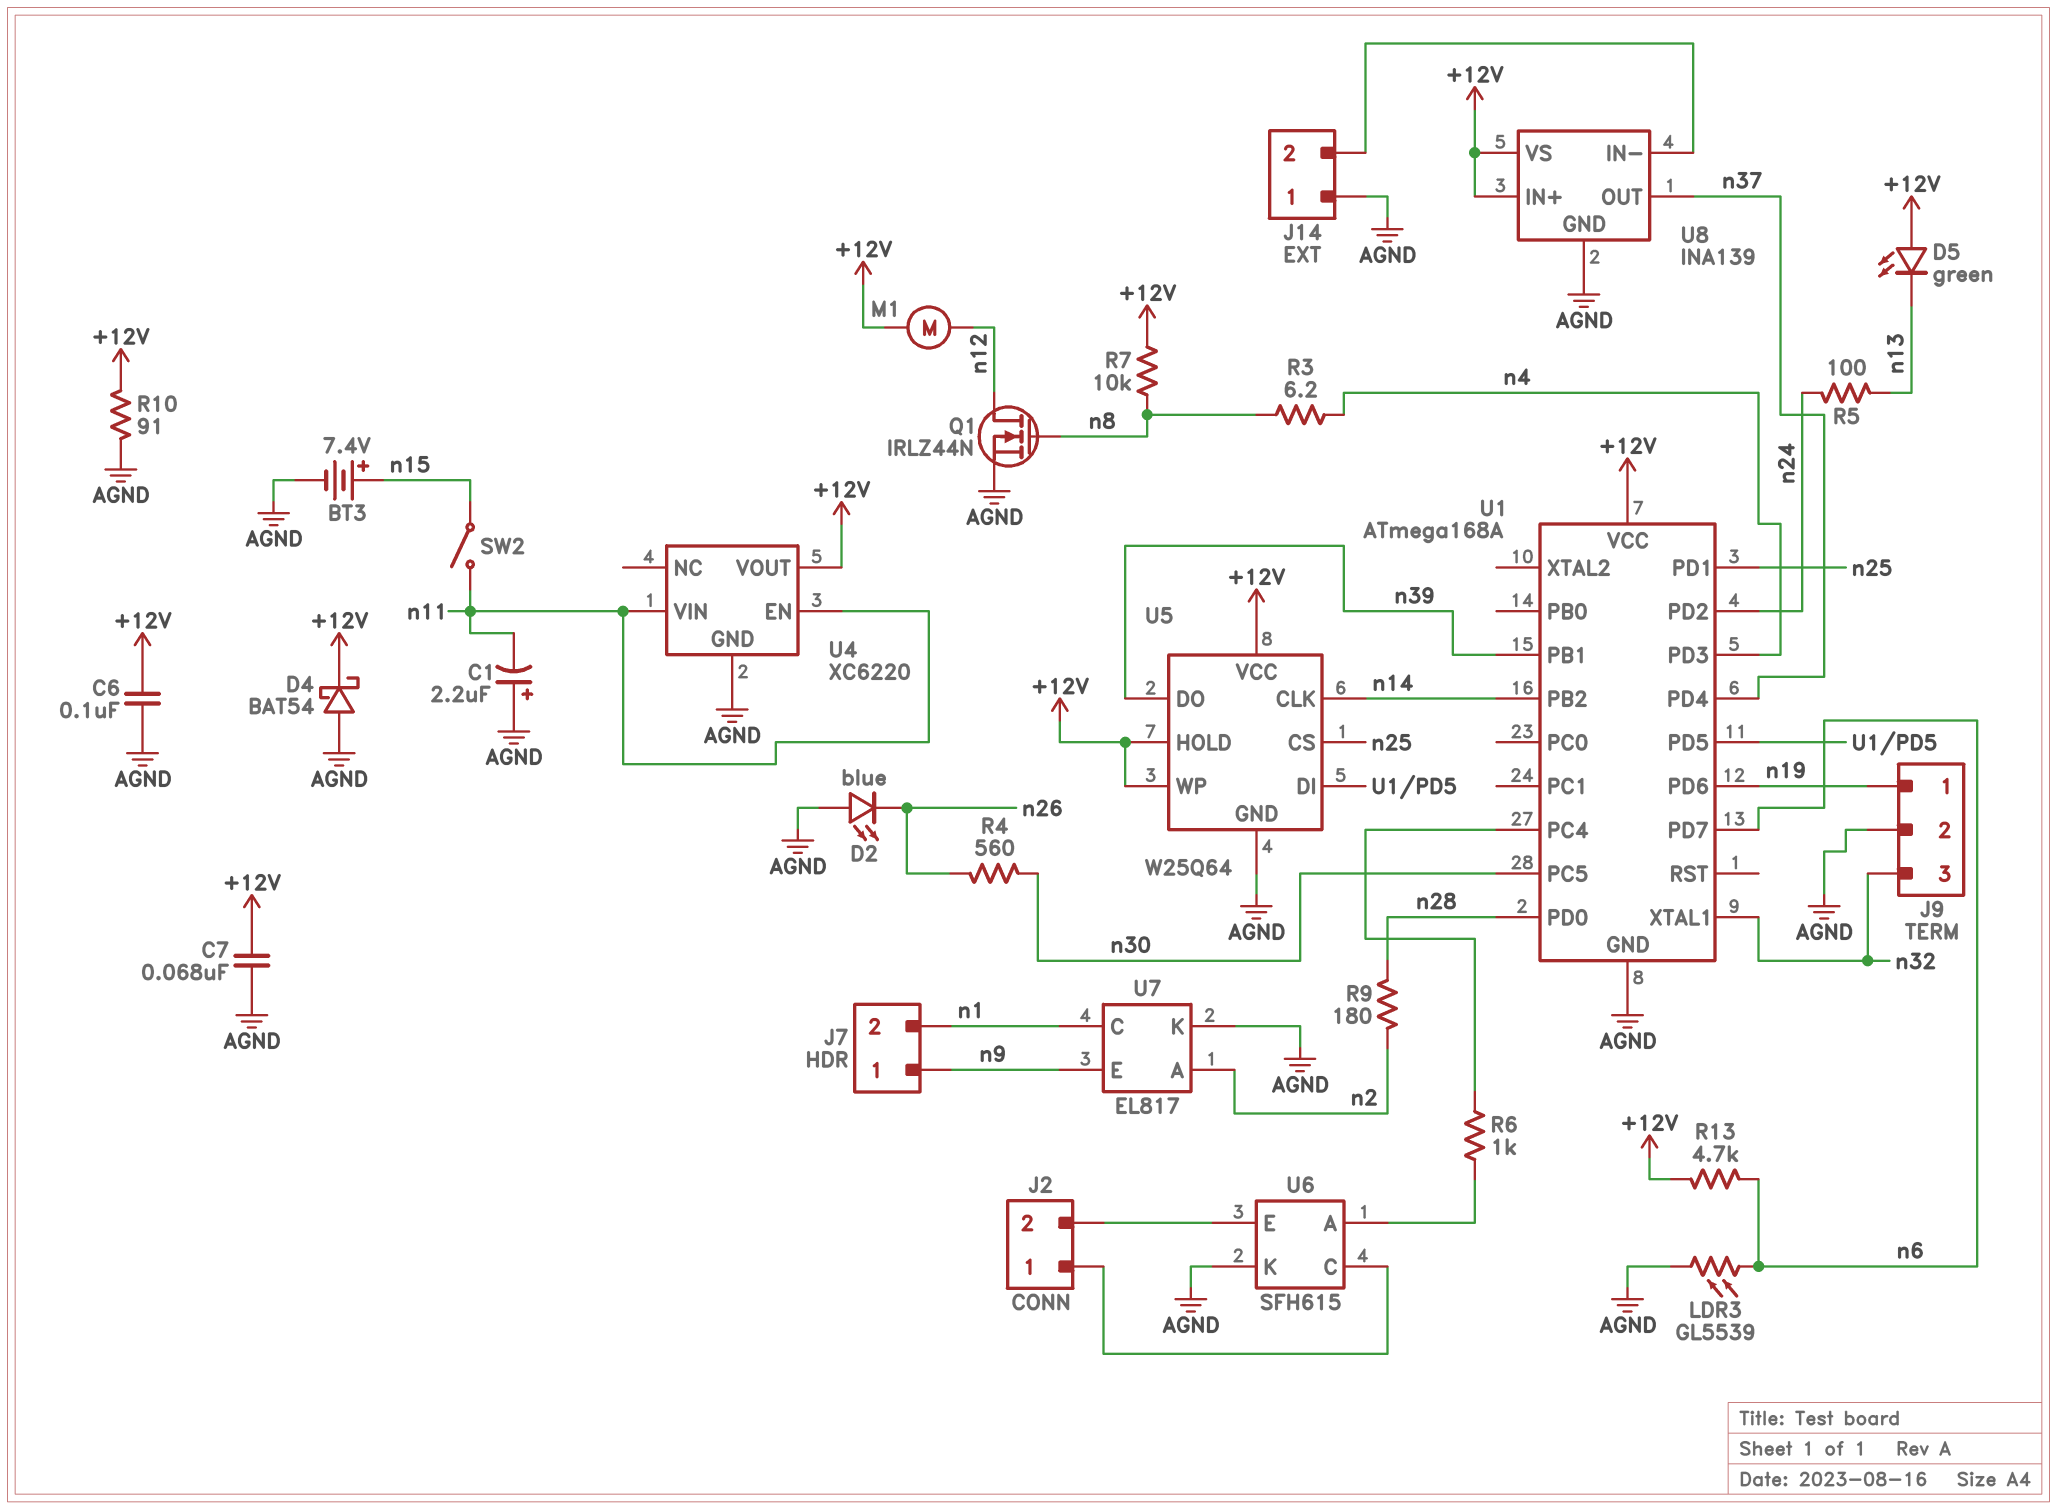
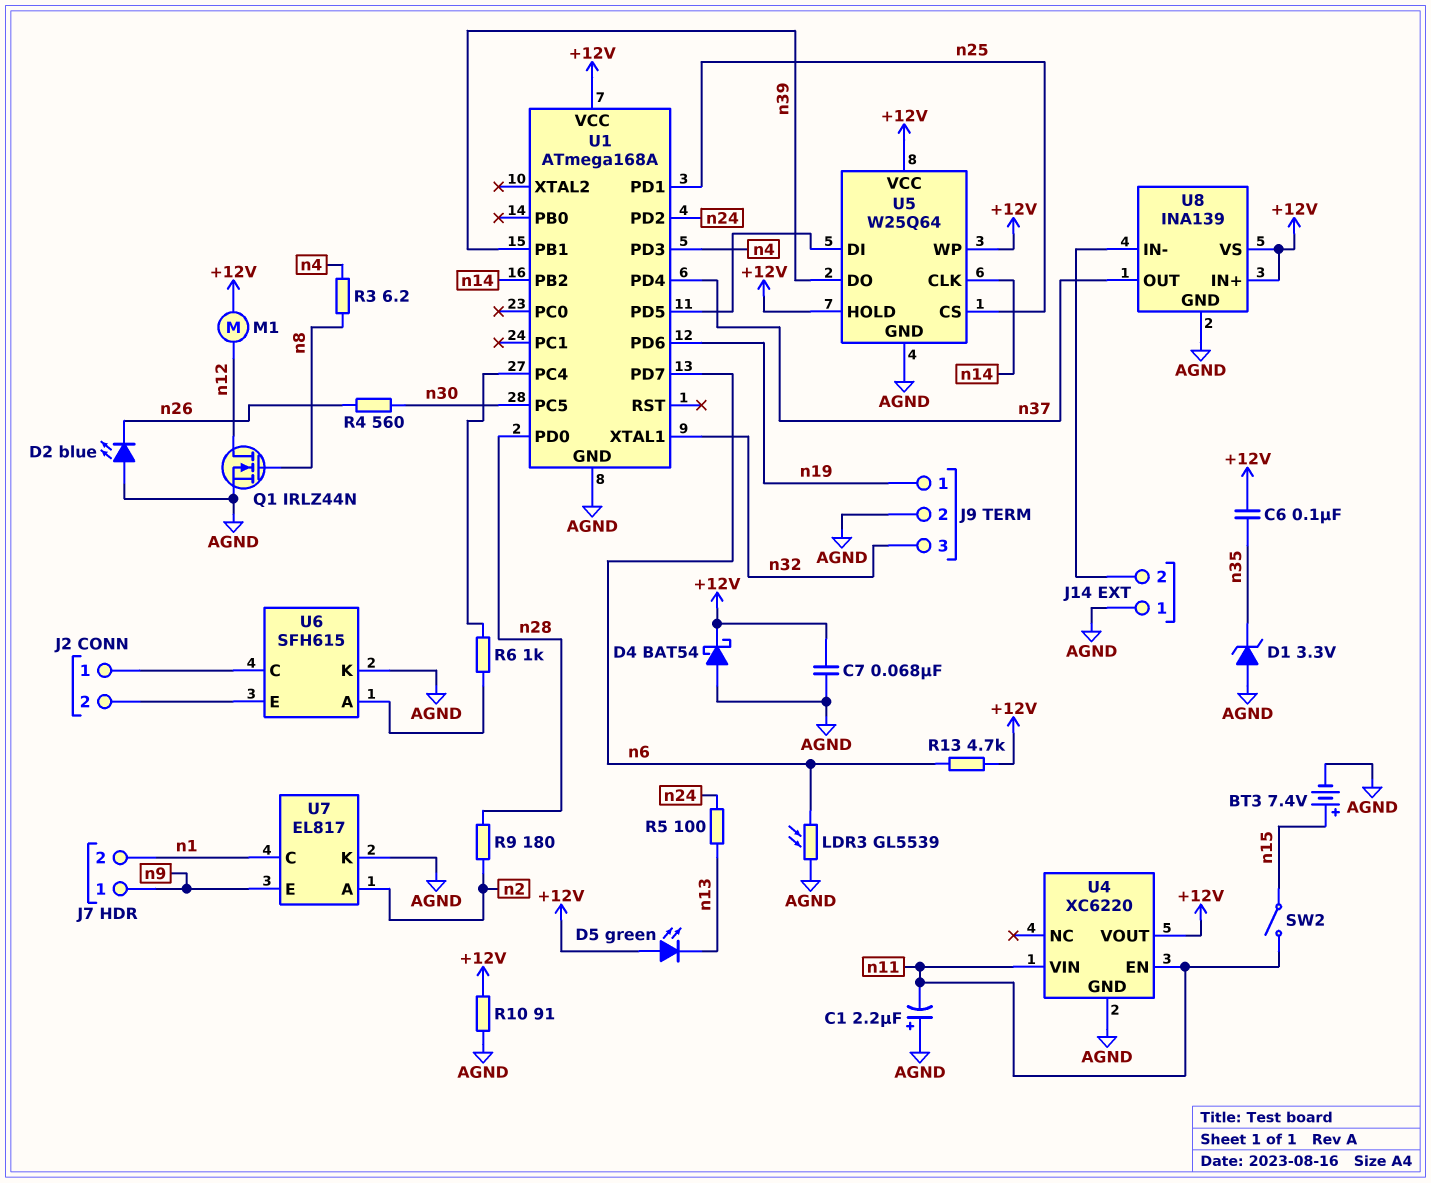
C6: 100nF (+12V, AGND) -> 100nF (+12V, n35)
D1: none -> zener 3.3V (A AGND, K n35)
R7: 10k (+12V, n8) -> none

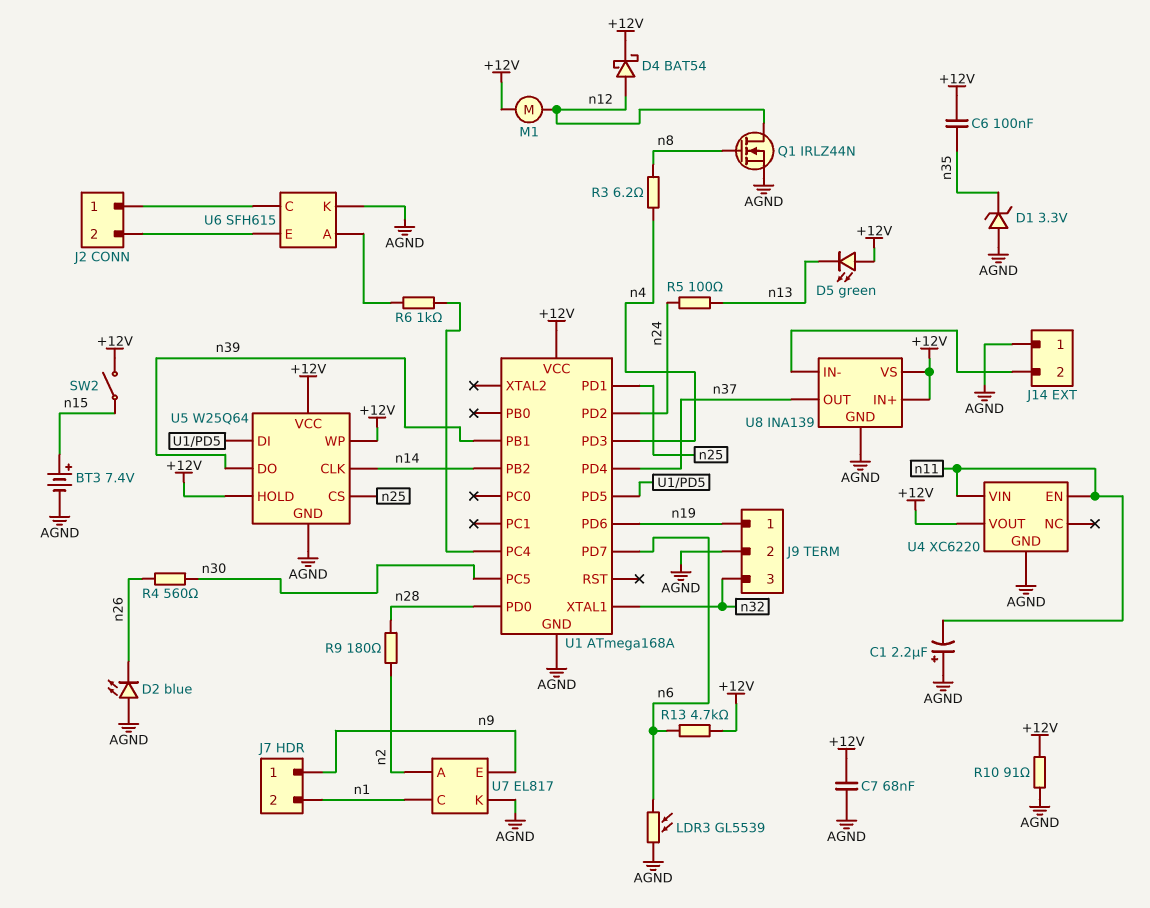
D4: schottky BAT54 (A AGND, K +12V) -> schottky BAT54 (A n12, K +12V)
SW2: switch (n11, n15) -> switch (+12V, n15)

